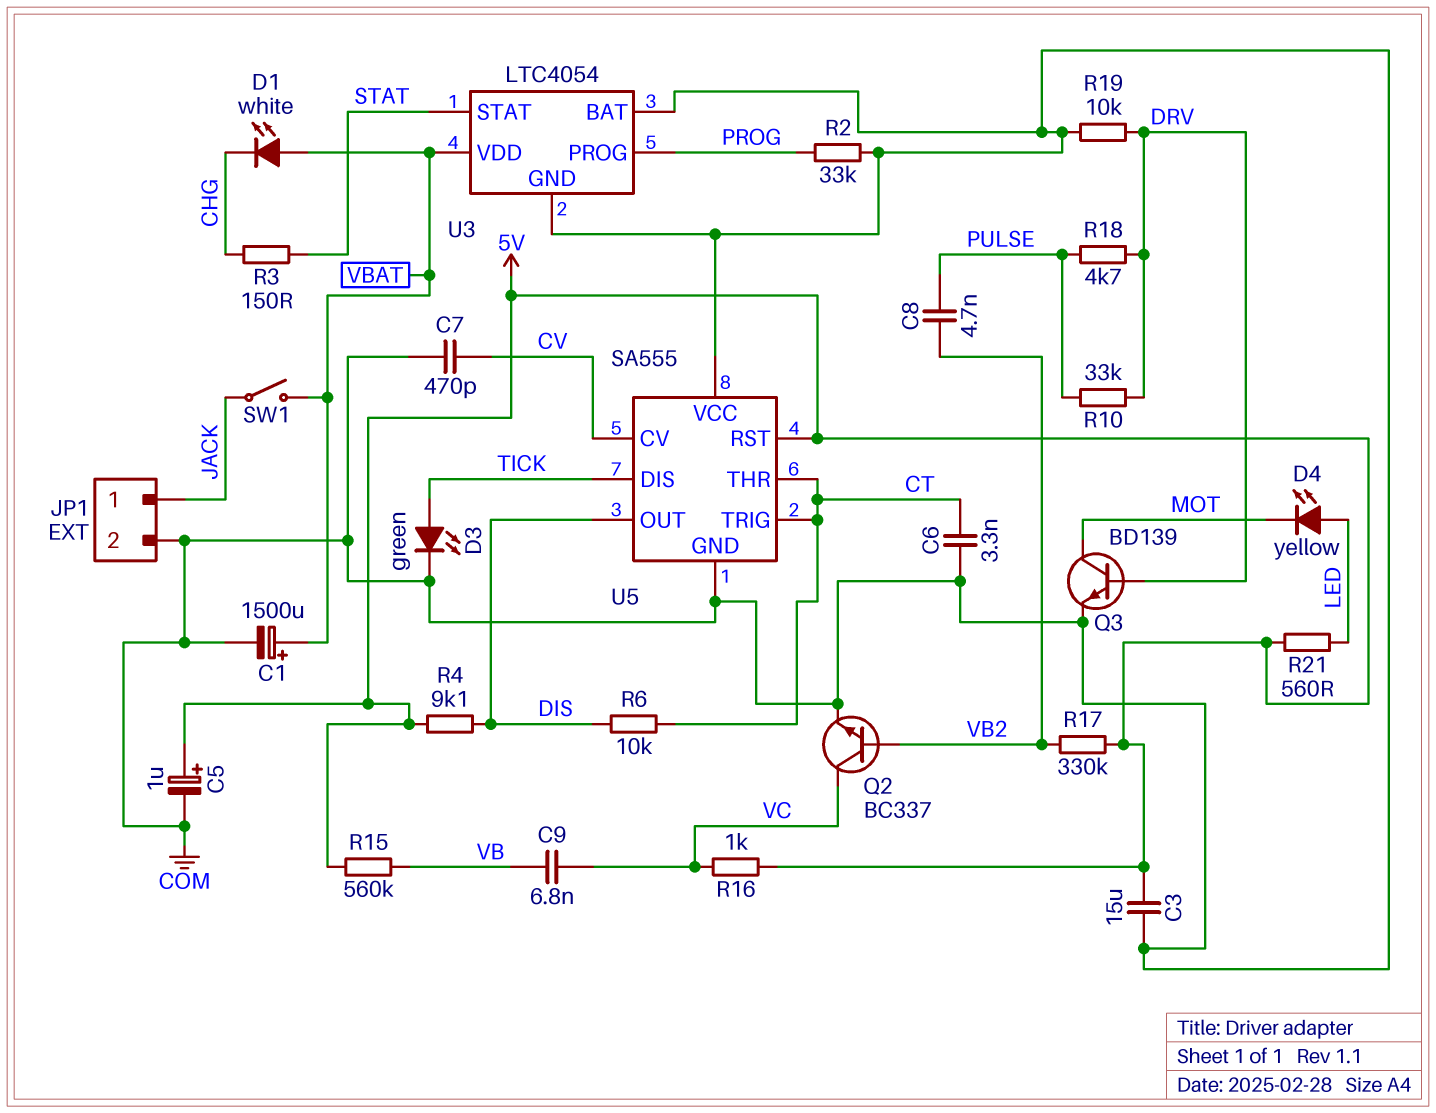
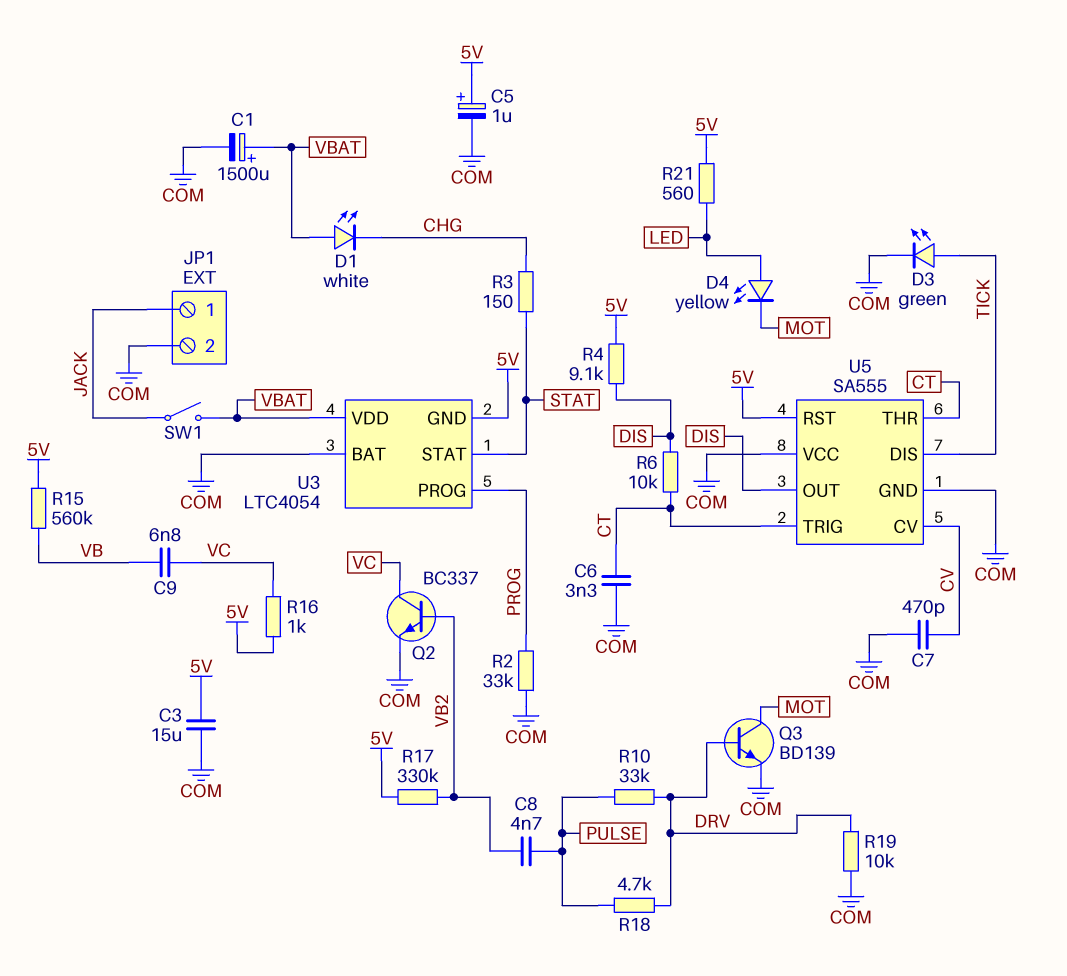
U3 pin GND: COM -> 5V

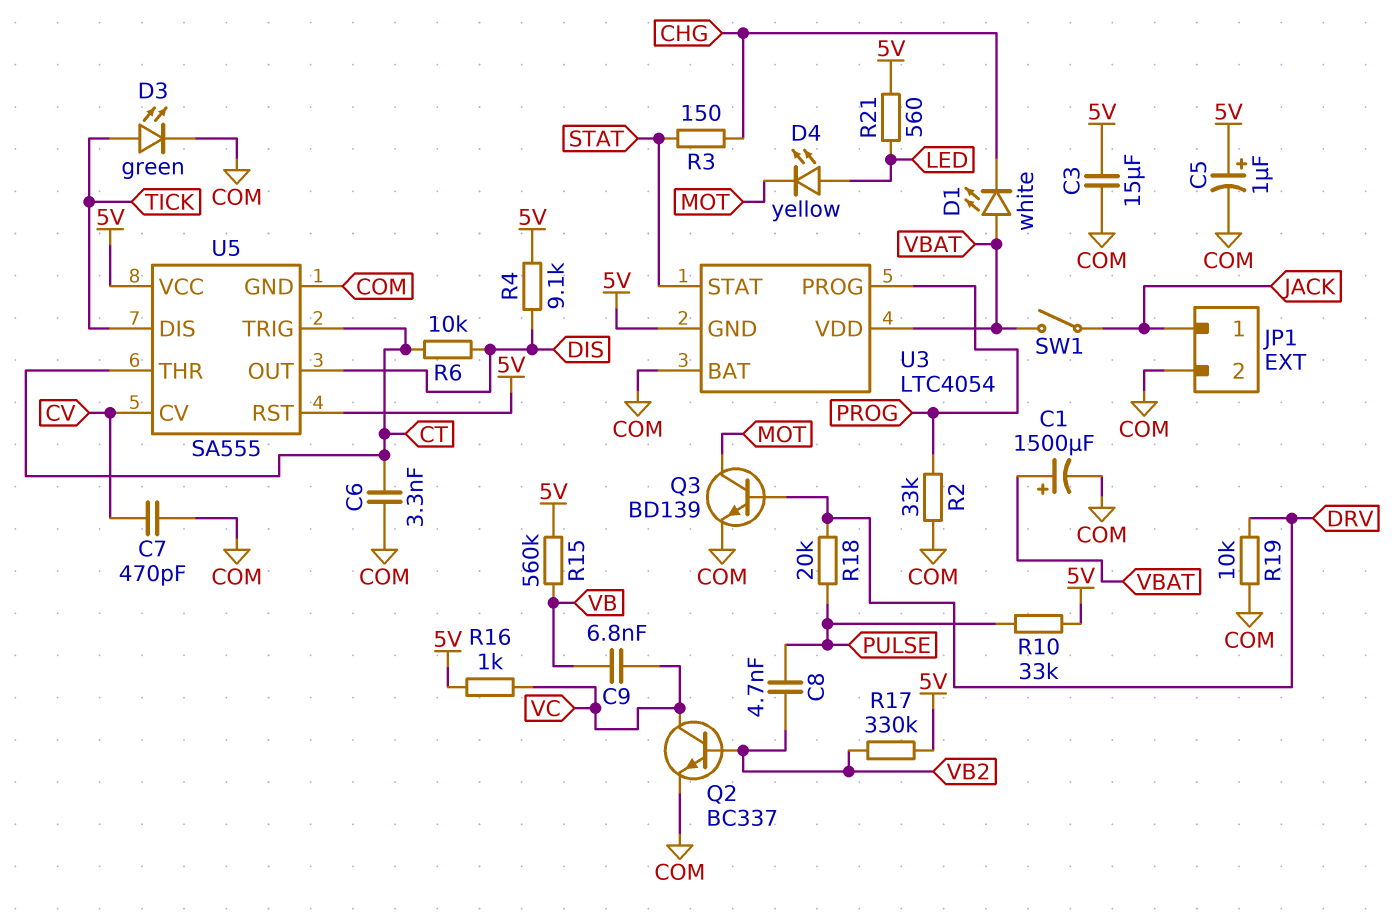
R10: 33k (DRV, PULSE) -> 33k (5V, PULSE)
R18: 4.7k (DRV, PULSE) -> 20k (DRV, PULSE)
U5 pin VCC: COM -> 5V

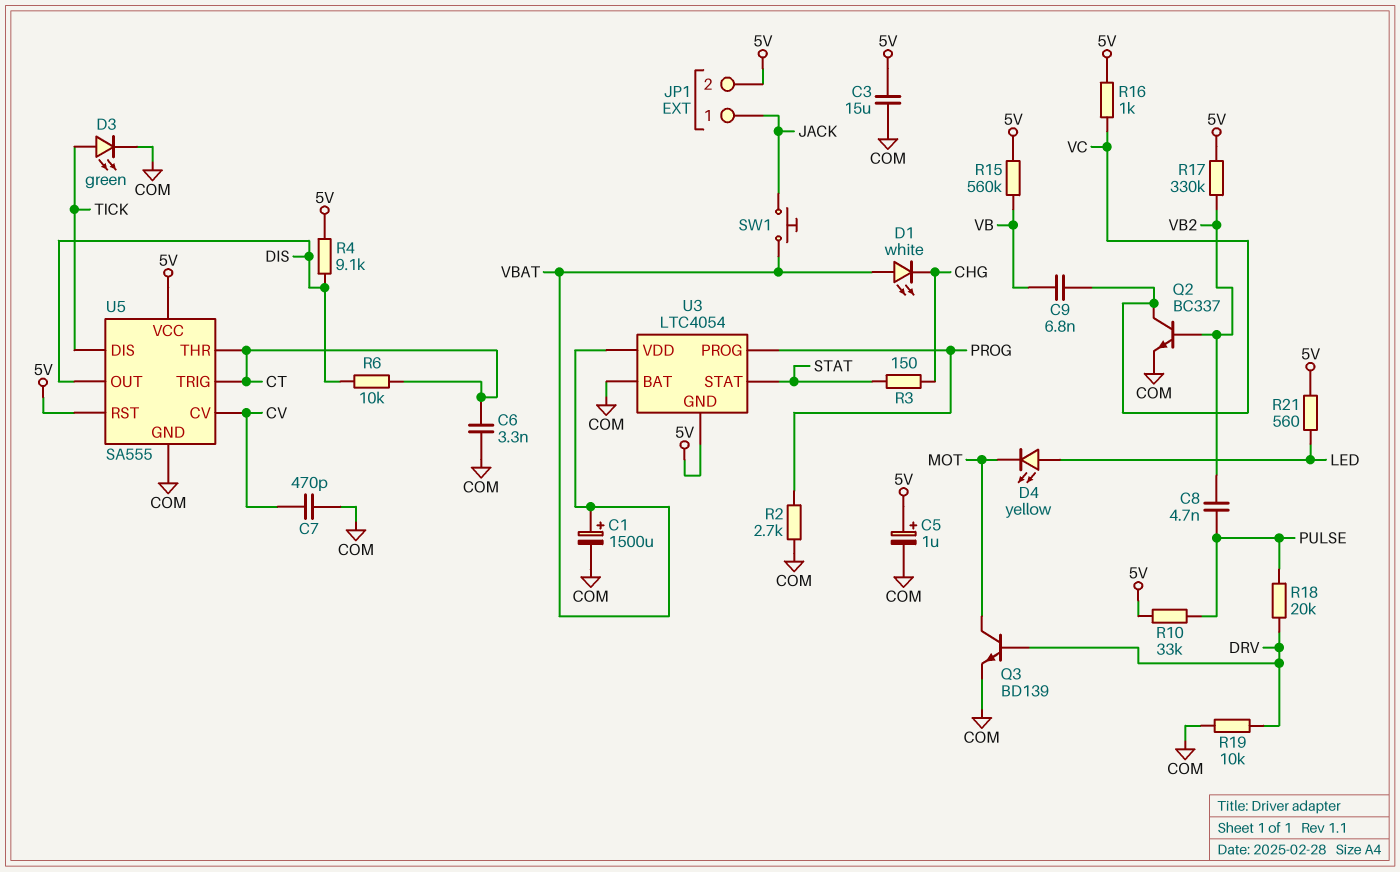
JP1 pin 2: COM -> 5V
R2: 33k (COM, PROG) -> 2.7k (COM, PROG)
SW1: switch (JACK, VBAT) -> button (JACK, VBAT)

